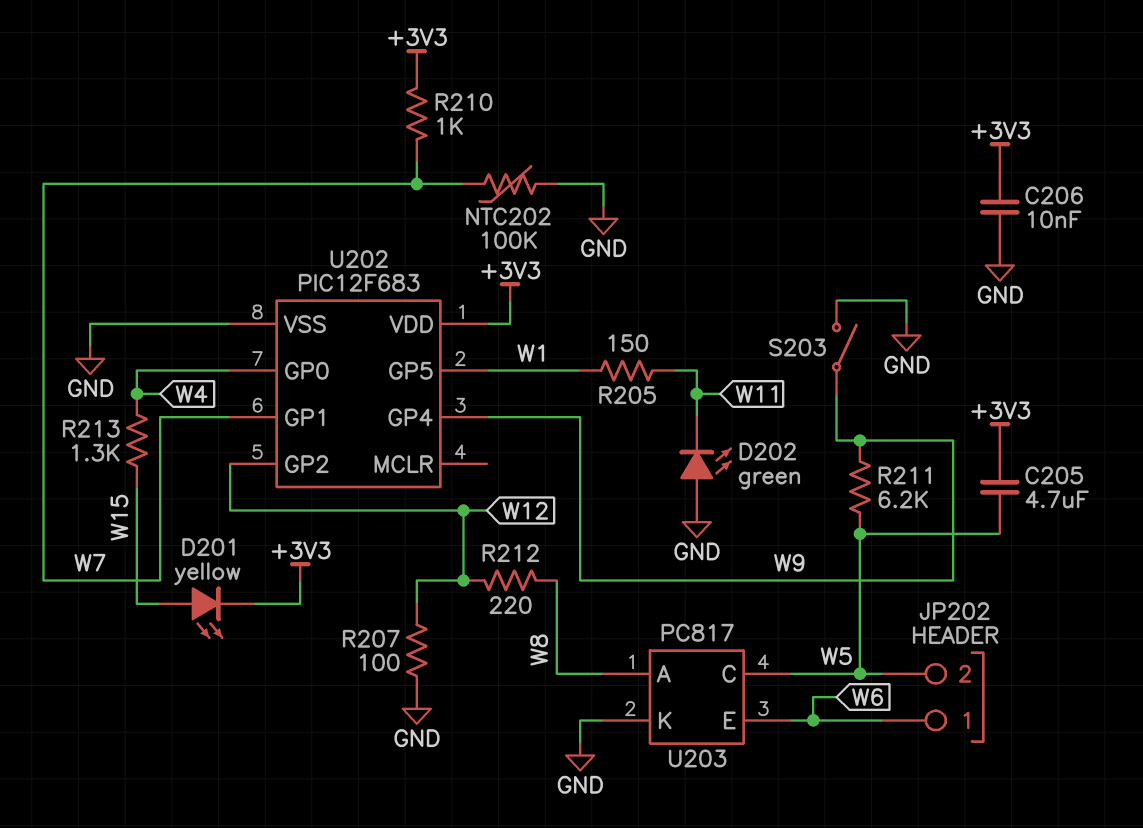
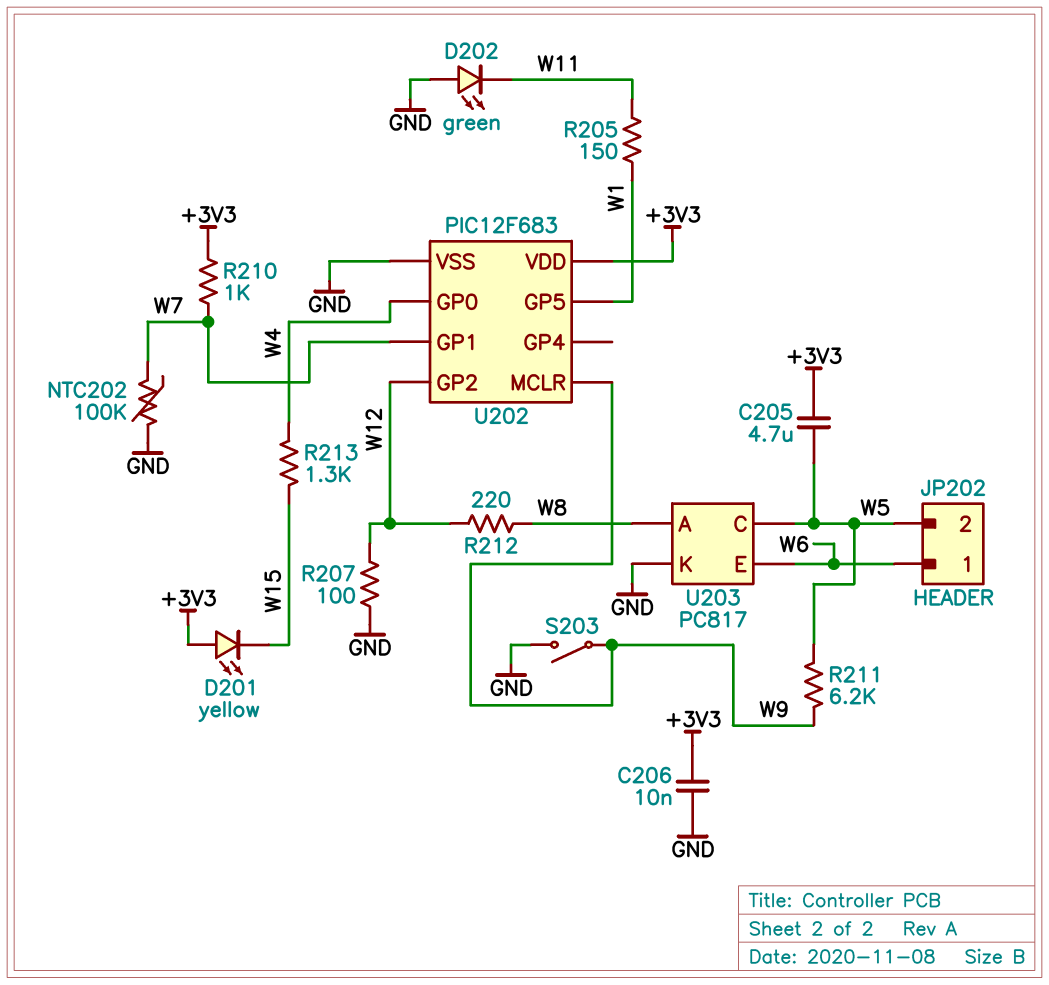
D201: LED yellow (A W15, K +3V3) -> LED yellow (A +3V3, K W15)
U202 pin GP4: W9 -> none
U202 pin MCLR: none -> W9

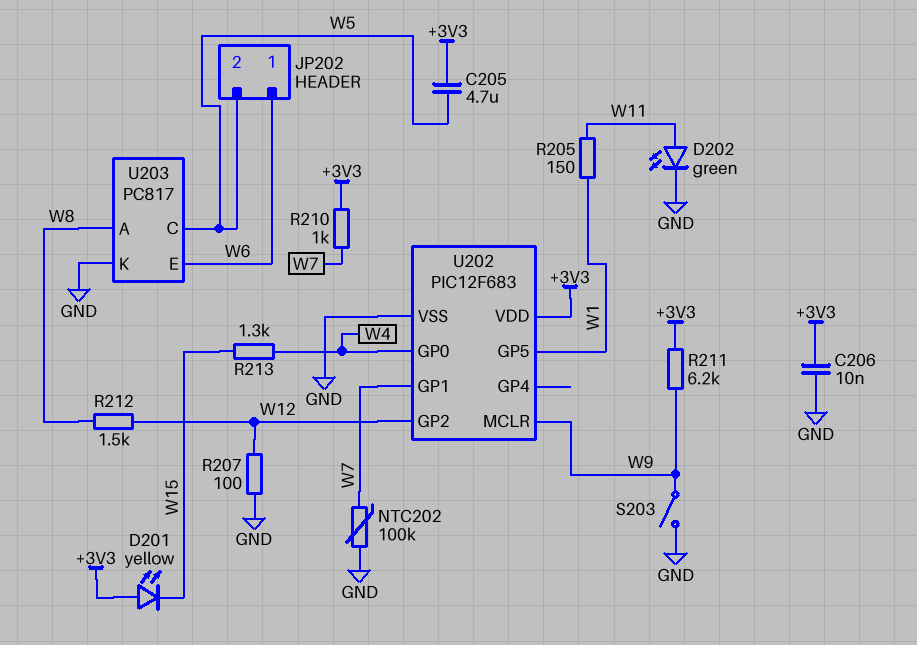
D202: LED green (A GND, K W11) -> LED green (A W11, K GND)
R211: 6.2k (W5, W9) -> 6.2k (+3V3, W9)
R212: 220 (W8, W12) -> 1.5k (W8, W12)

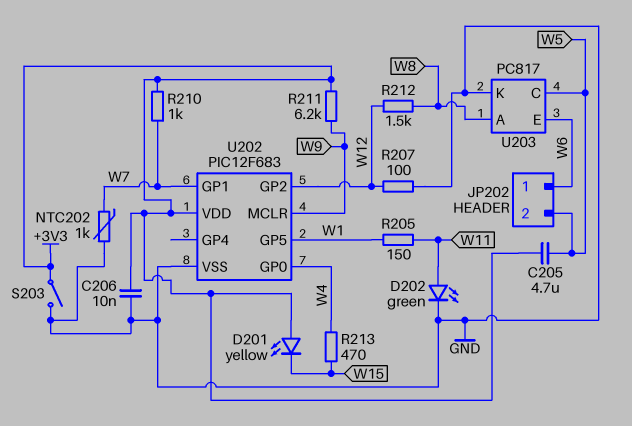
NTC202: 100k (GND, W7) -> 1k (GND, W7)
R213: 1.3k (W4, W15) -> 470 (W4, W15)
S203: switch (GND, W9) -> switch (+3V3, GND)

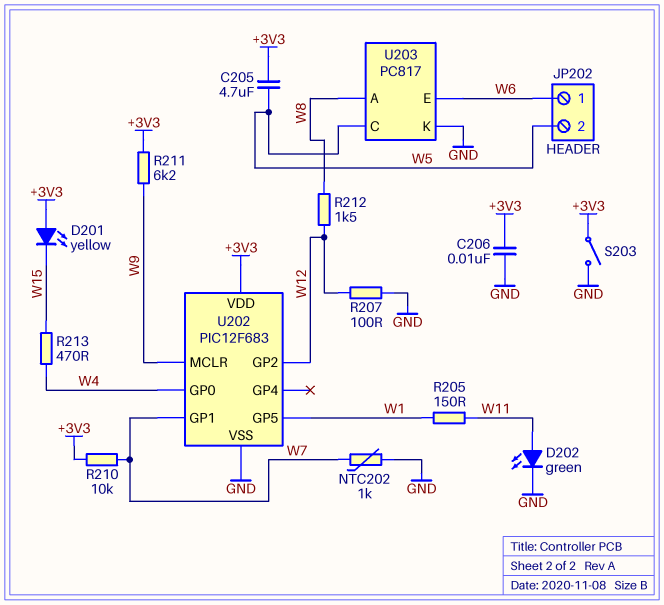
R210: 1k (+3V3, W7) -> 10k (+3V3, W7)

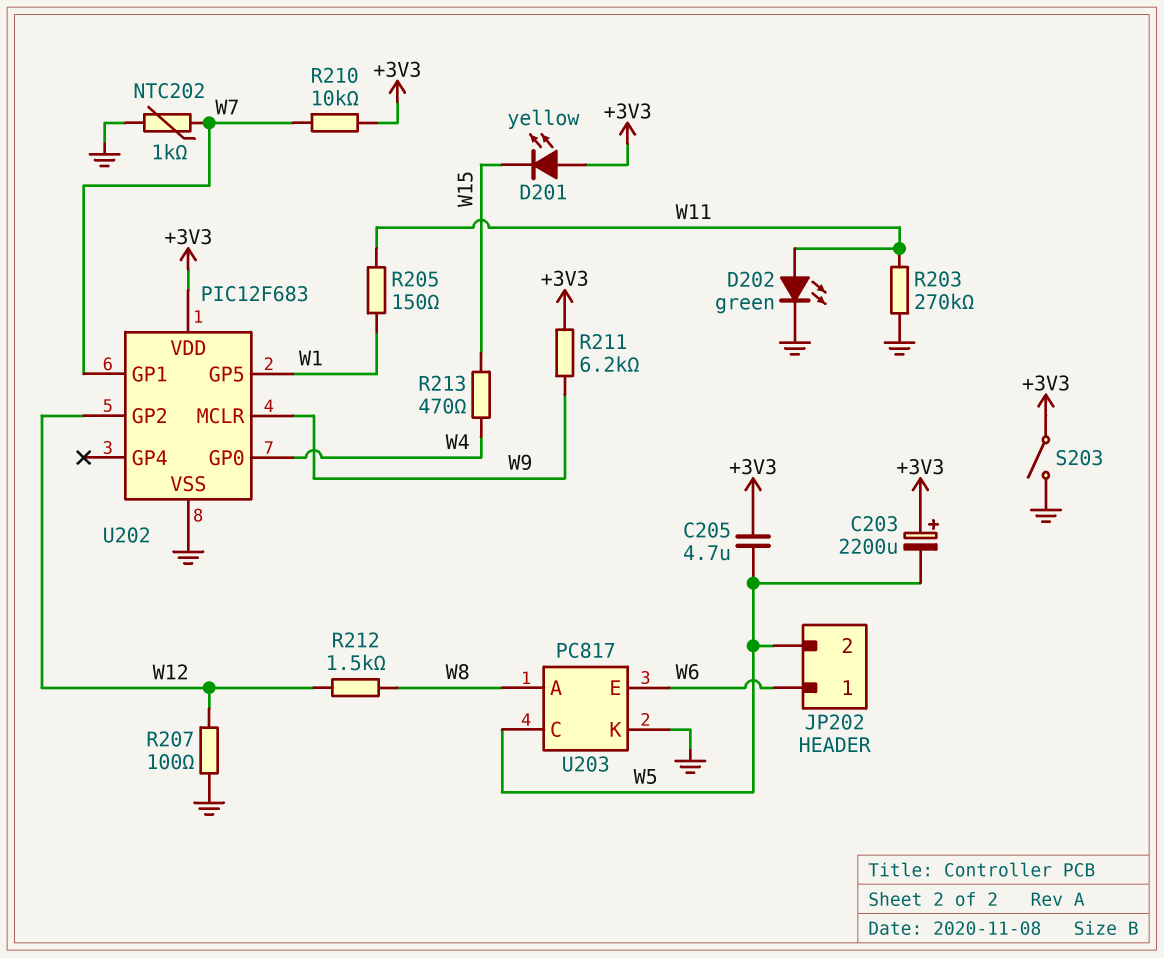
C203: none -> 2200uF (plus +3V3, minus W5)
C206: 10nF (+3V3, GND) -> none
R203: none -> 270k (GND, W11)

